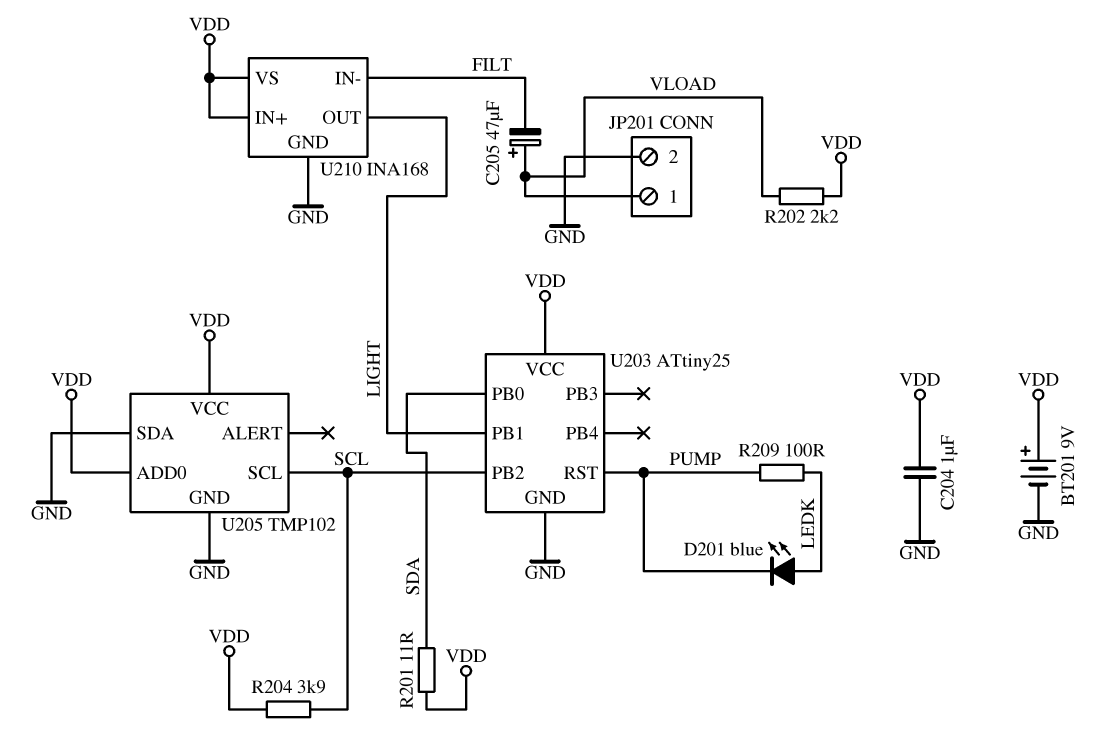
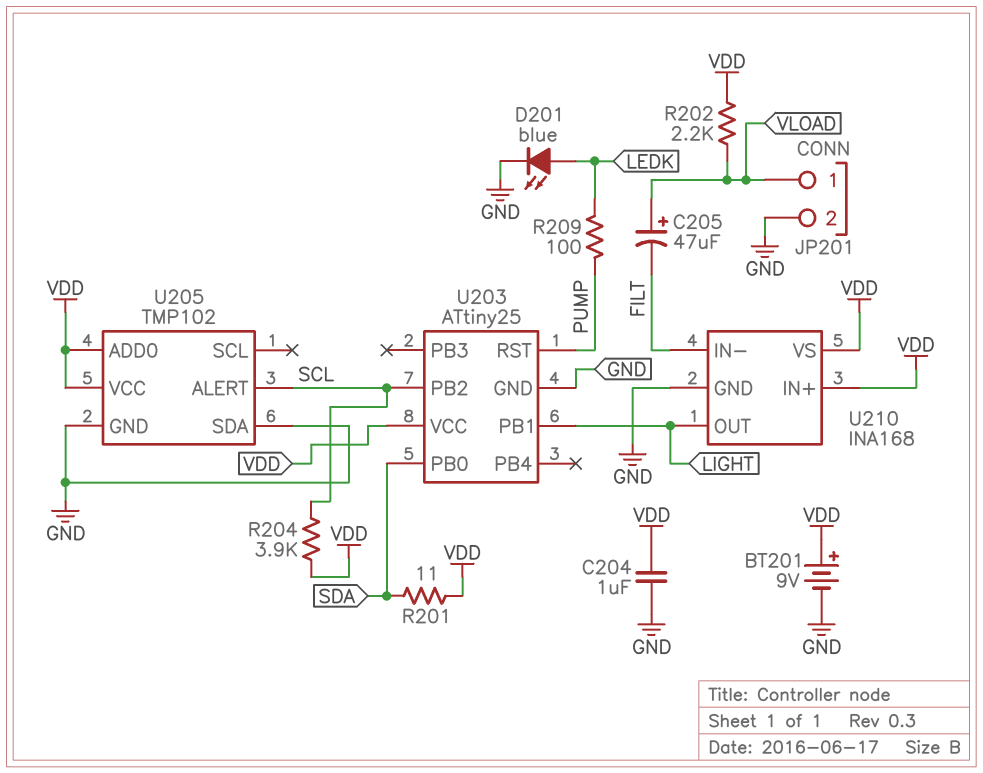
D201: LED blue (A LEDK, K PUMP) -> LED blue (A LEDK, K GND)
U205 pin ALERT: none -> SCL
U205 pin SCL: SCL -> none

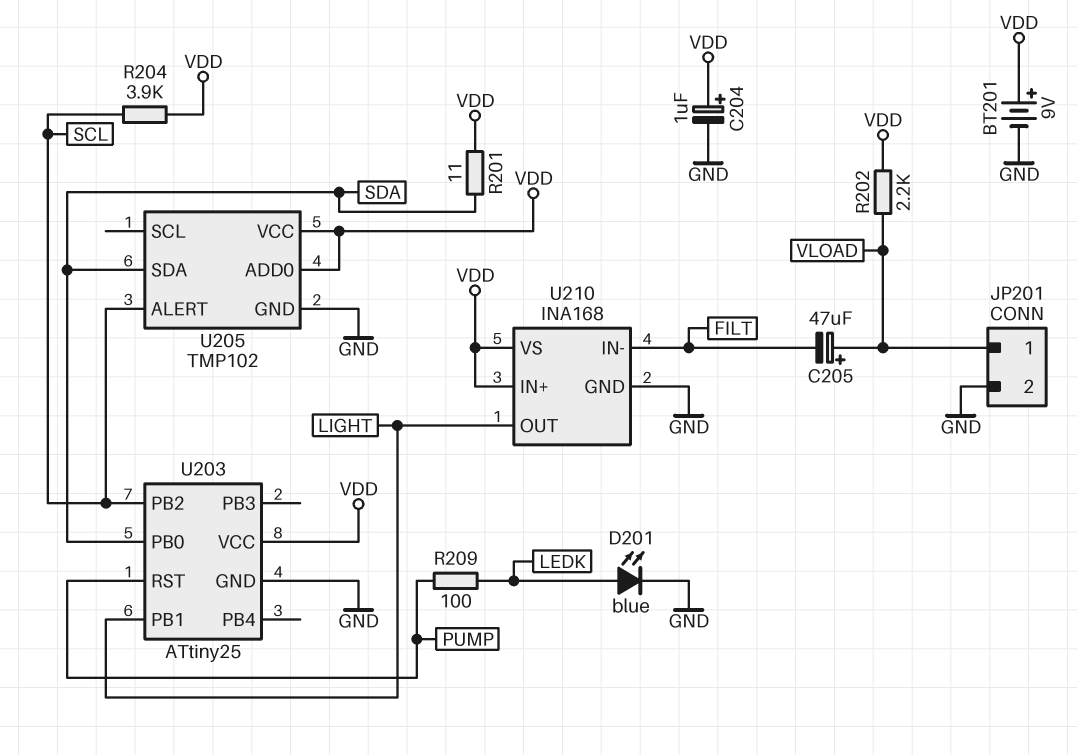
C204: 1uF (GND, VDD) -> 1uF (plus VDD, minus GND)
U205 pin SDA: GND -> SDA

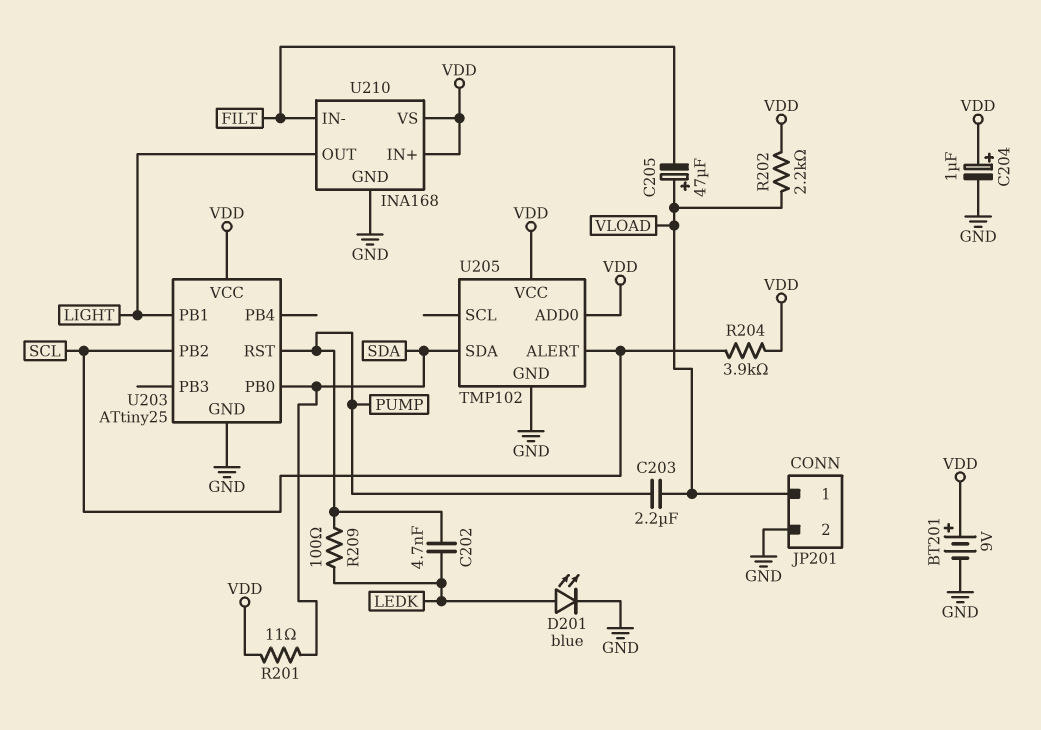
C202: none -> 4.7nF (LEDK, PUMP)
C203: none -> 2.2uF (PUMP, VLOAD)

